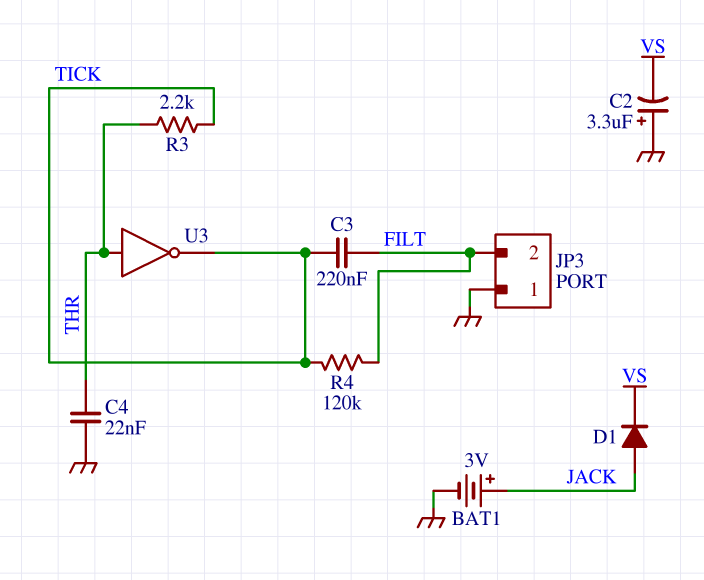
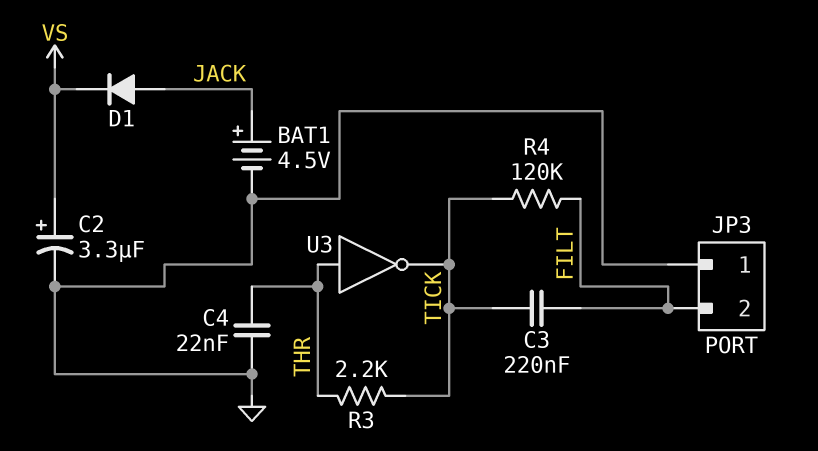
BAT1: 3V (plus JACK, minus GND) -> 4.5V (plus JACK, minus GND)
C2: 3.3uF (plus GND, minus VS) -> 3.3uF (plus VS, minus GND)

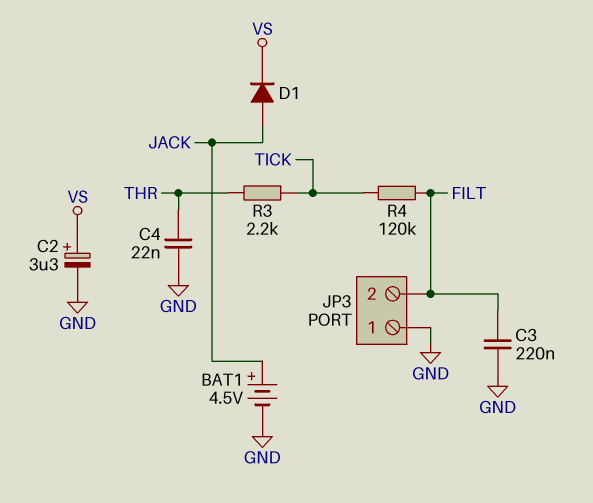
C3: 220nF (FILT, TICK) -> 220nF (FILT, GND)
U3: NOT (in THR, out TICK) -> none

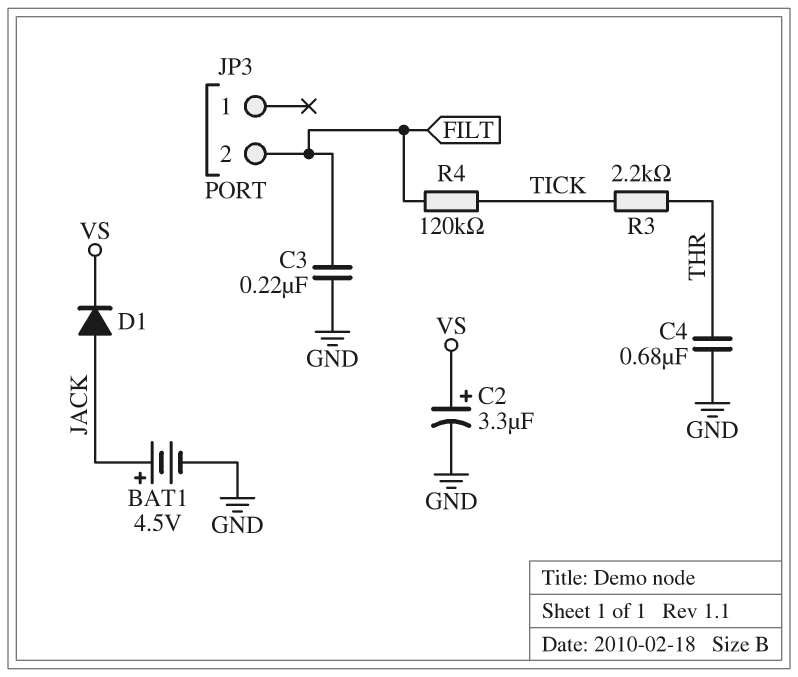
C4: 22nF (GND, THR) -> 680nF (GND, THR)
JP3 pin 1: GND -> none

